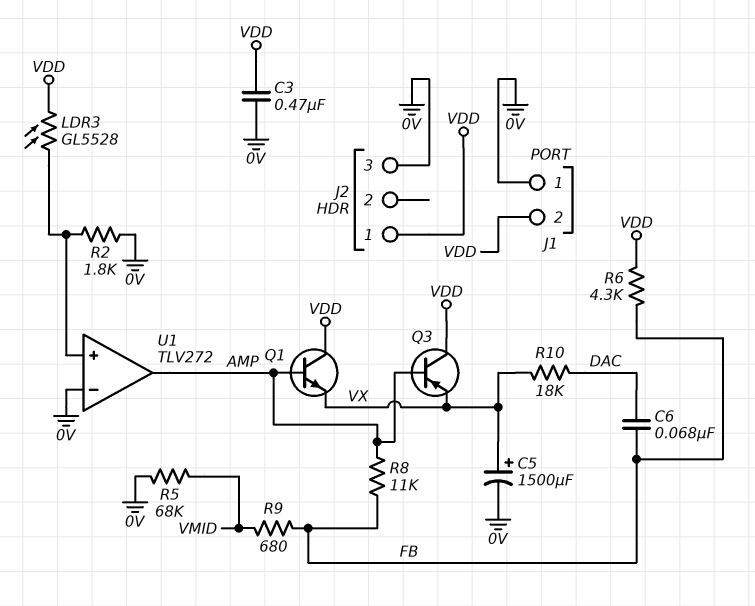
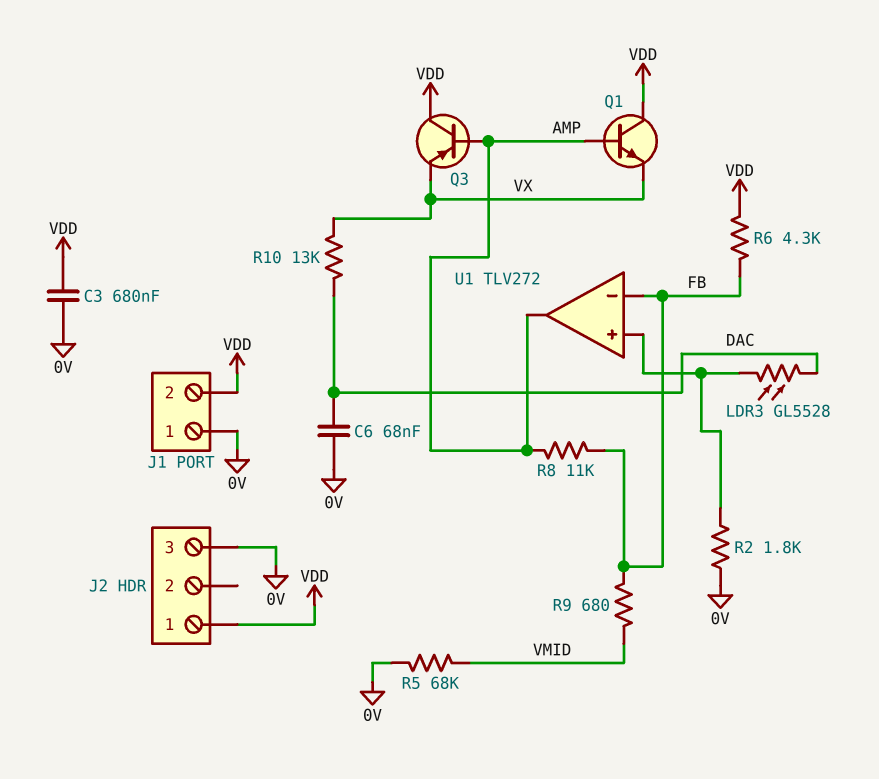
C3: 470nF (0V, VDD) -> 680nF (0V, VDD)
C5: 1500uF (plus VX, minus 0V) -> none
C6: 68nF (DAC, FB) -> 68nF (0V, DAC)
LDR3: GL5528 (U1/in+, VDD) -> GL5528 (DAC, U1/in+)
R10: 18k (DAC, VX) -> 13k (DAC, VX)
U1 pin in-: 0V -> FB

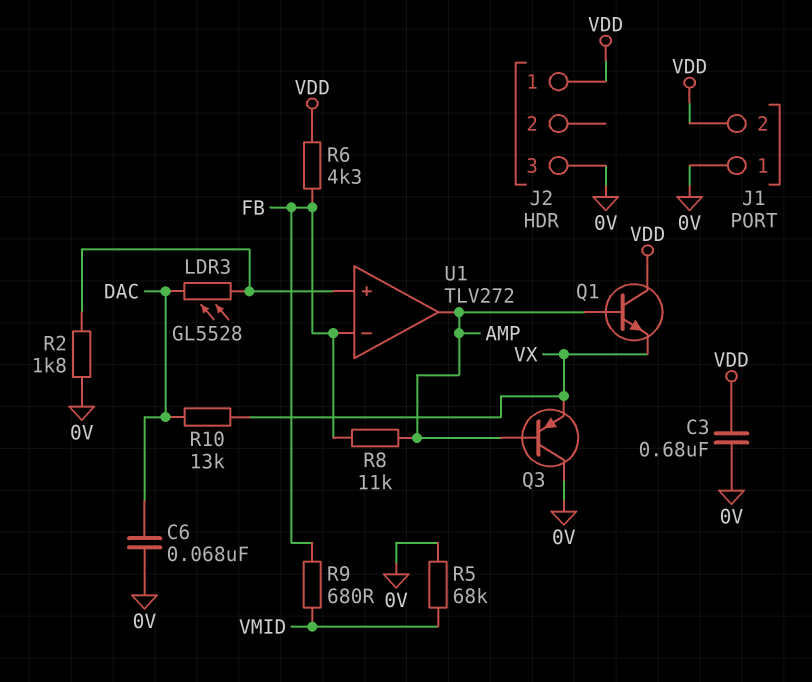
Q3: PNP (B AMP, C VDD, E VX) -> PNP (B AMP, C 0V, E VX)

